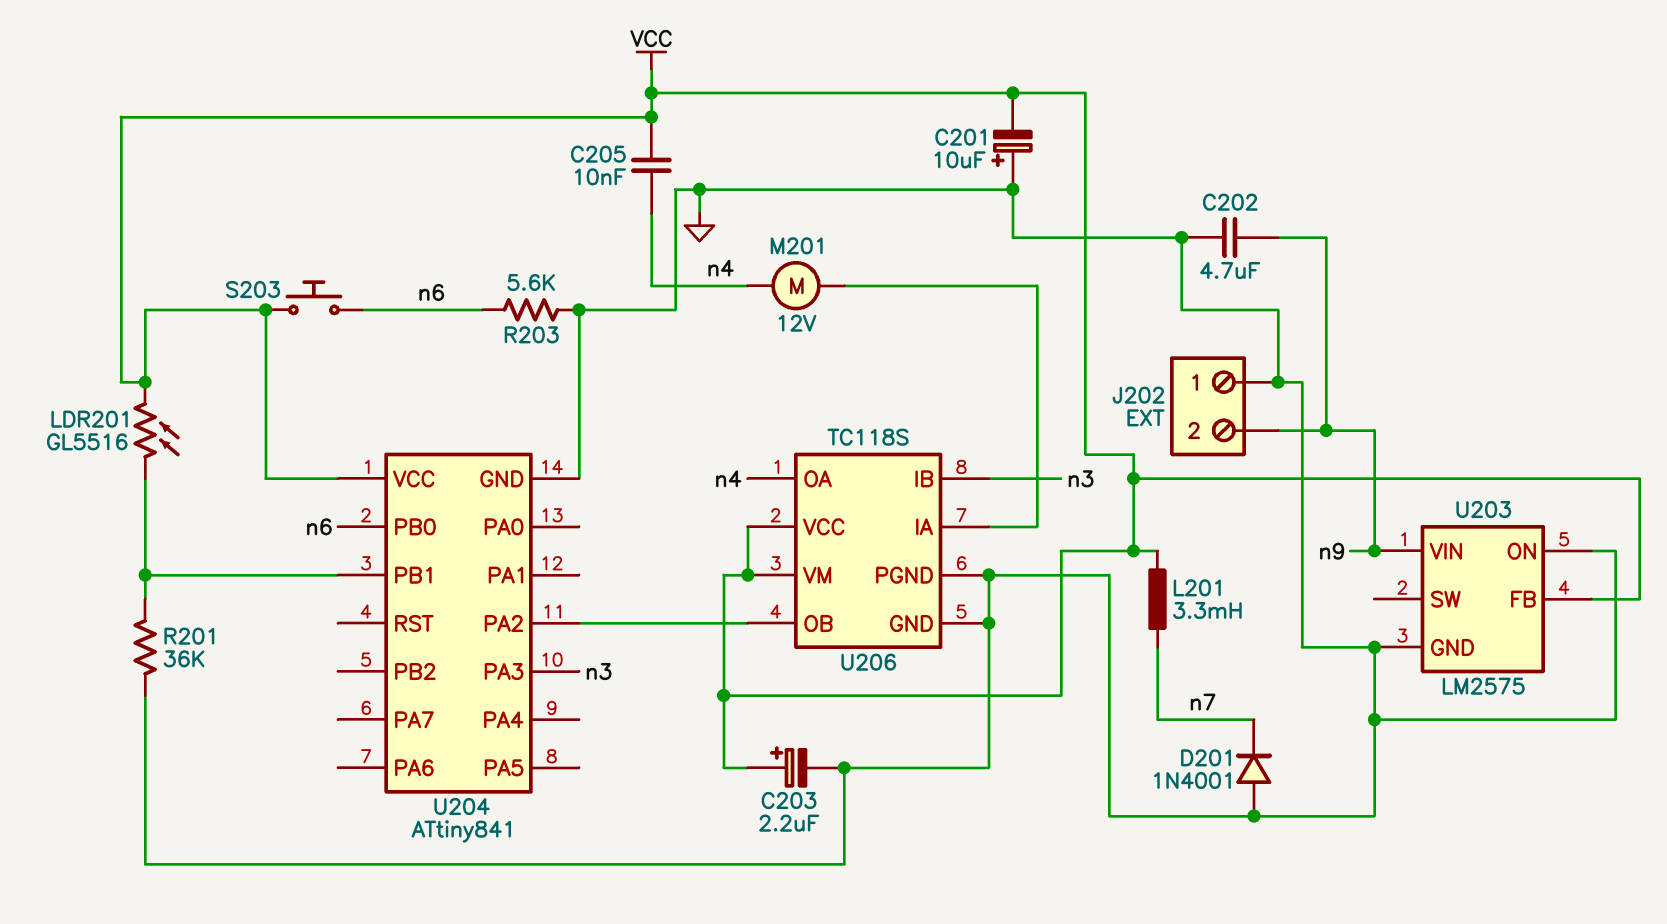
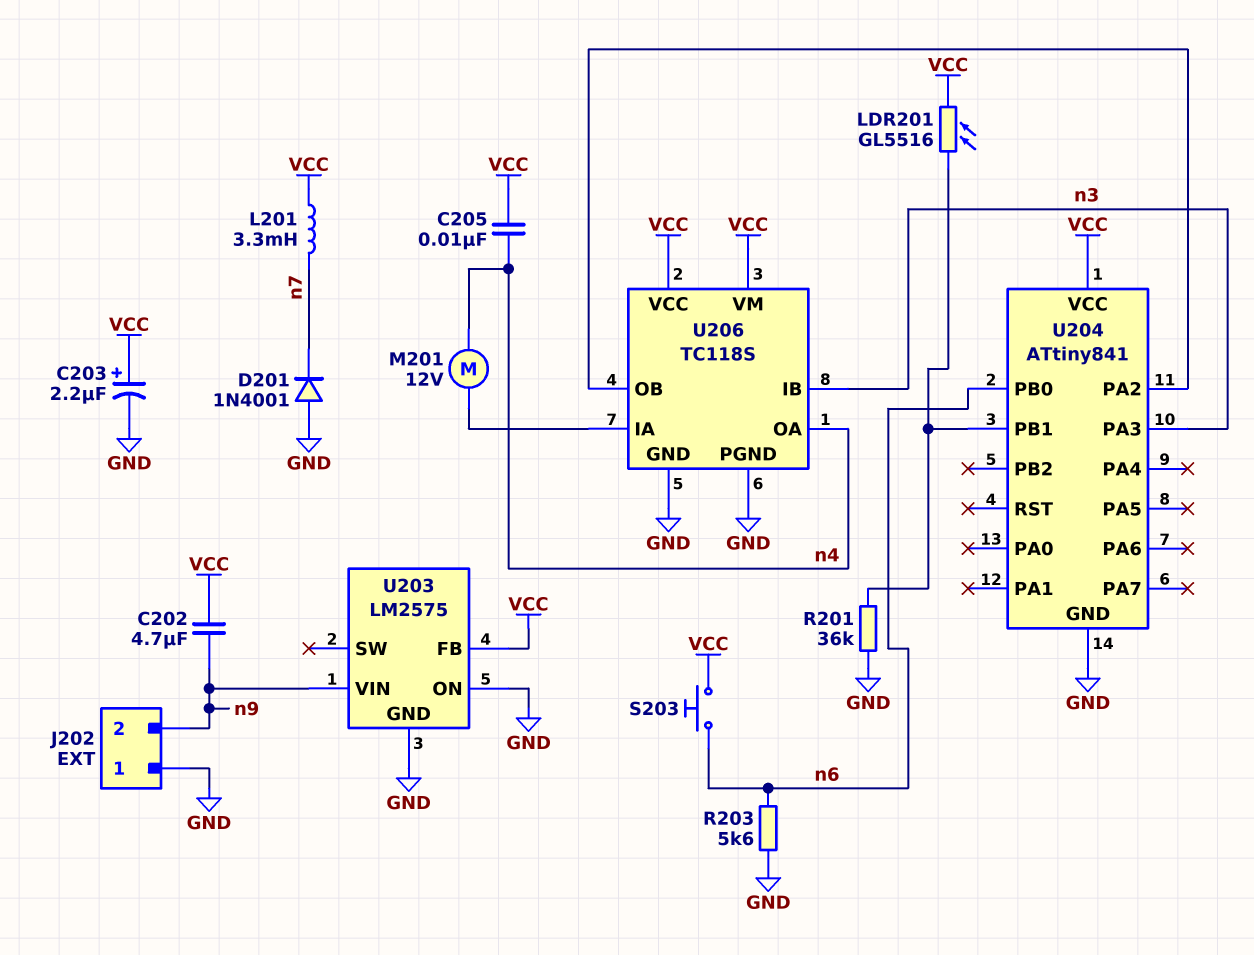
C201: 10uF (plus GND, minus VCC) -> none
C202: 4.7uF (GND, n9) -> 4.7uF (VCC, n9)

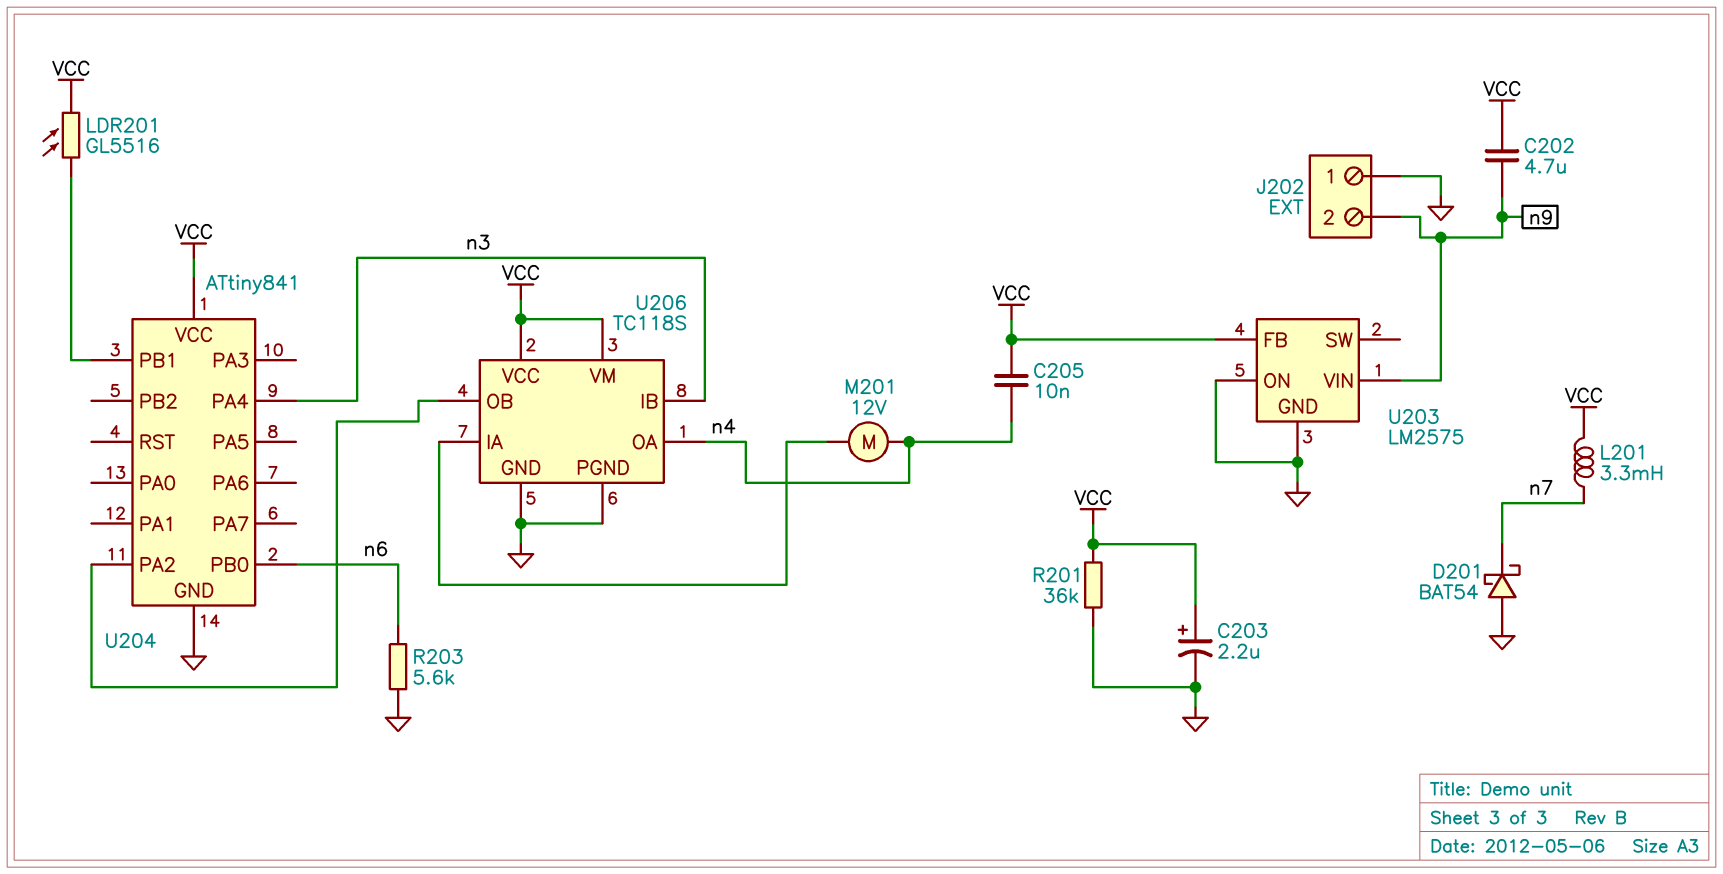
D201: diode 1N4001 (A GND, K n7) -> schottky BAT54 (A GND, K n7)
R201: 36k (GND, U204/PB1) -> 36k (GND, VCC)
S203: button (VCC, n6) -> none
U204 pin PA3: n3 -> none
U204 pin PA4: none -> n3

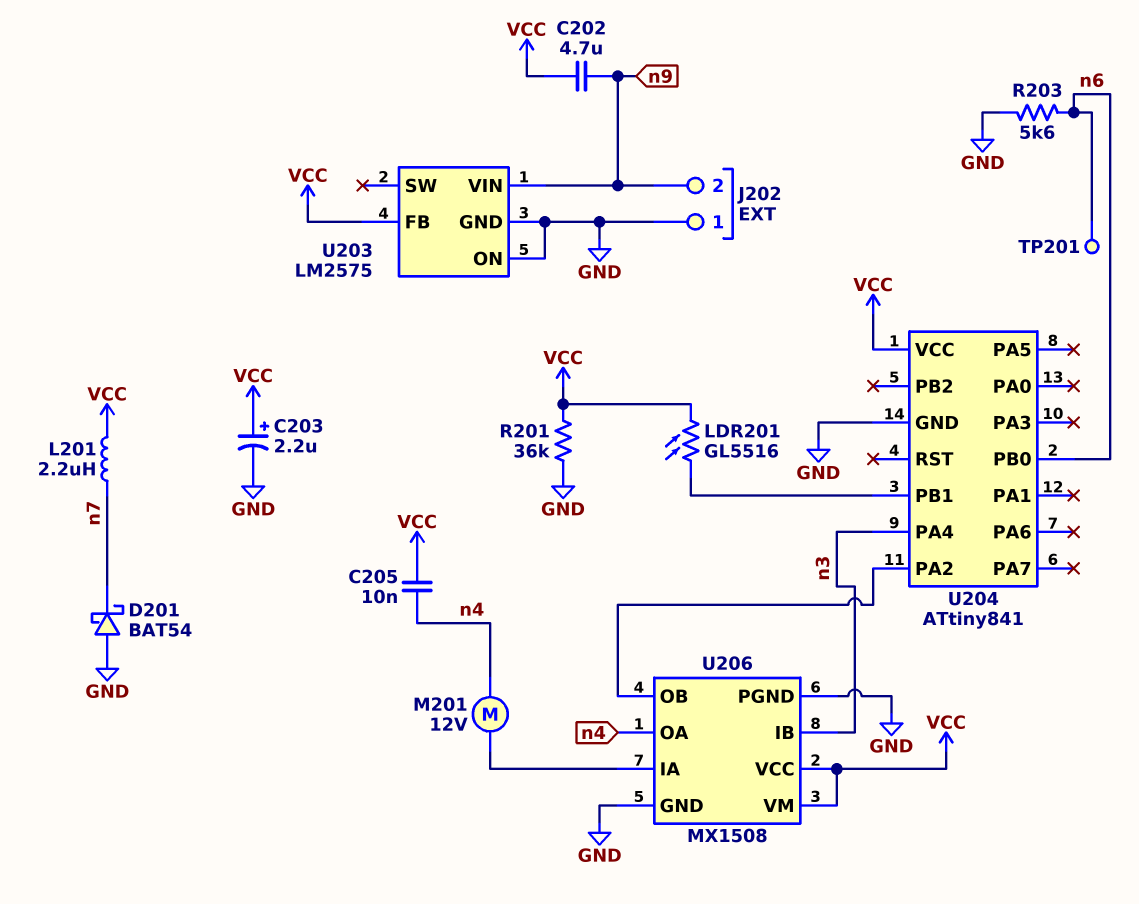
L201: 3.3mH (VCC, n7) -> 2.2uH (VCC, n7)
TP201: none -> test point (n6)
U206: TC118S -> MX1508

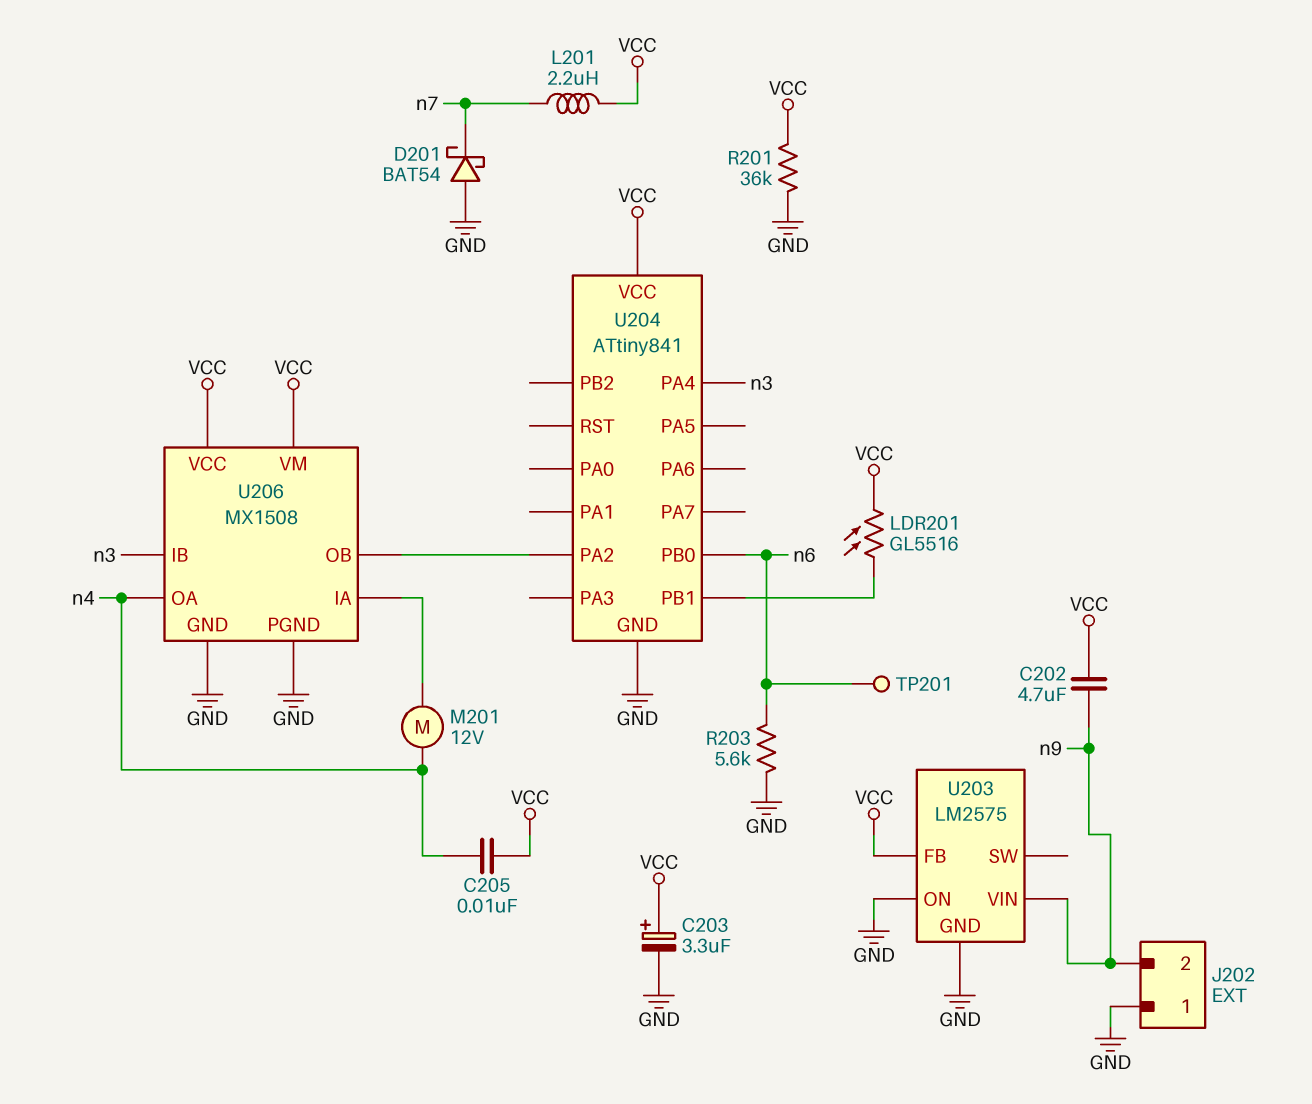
C203: 2.2uF (plus VCC, minus GND) -> 3.3uF (plus VCC, minus GND)

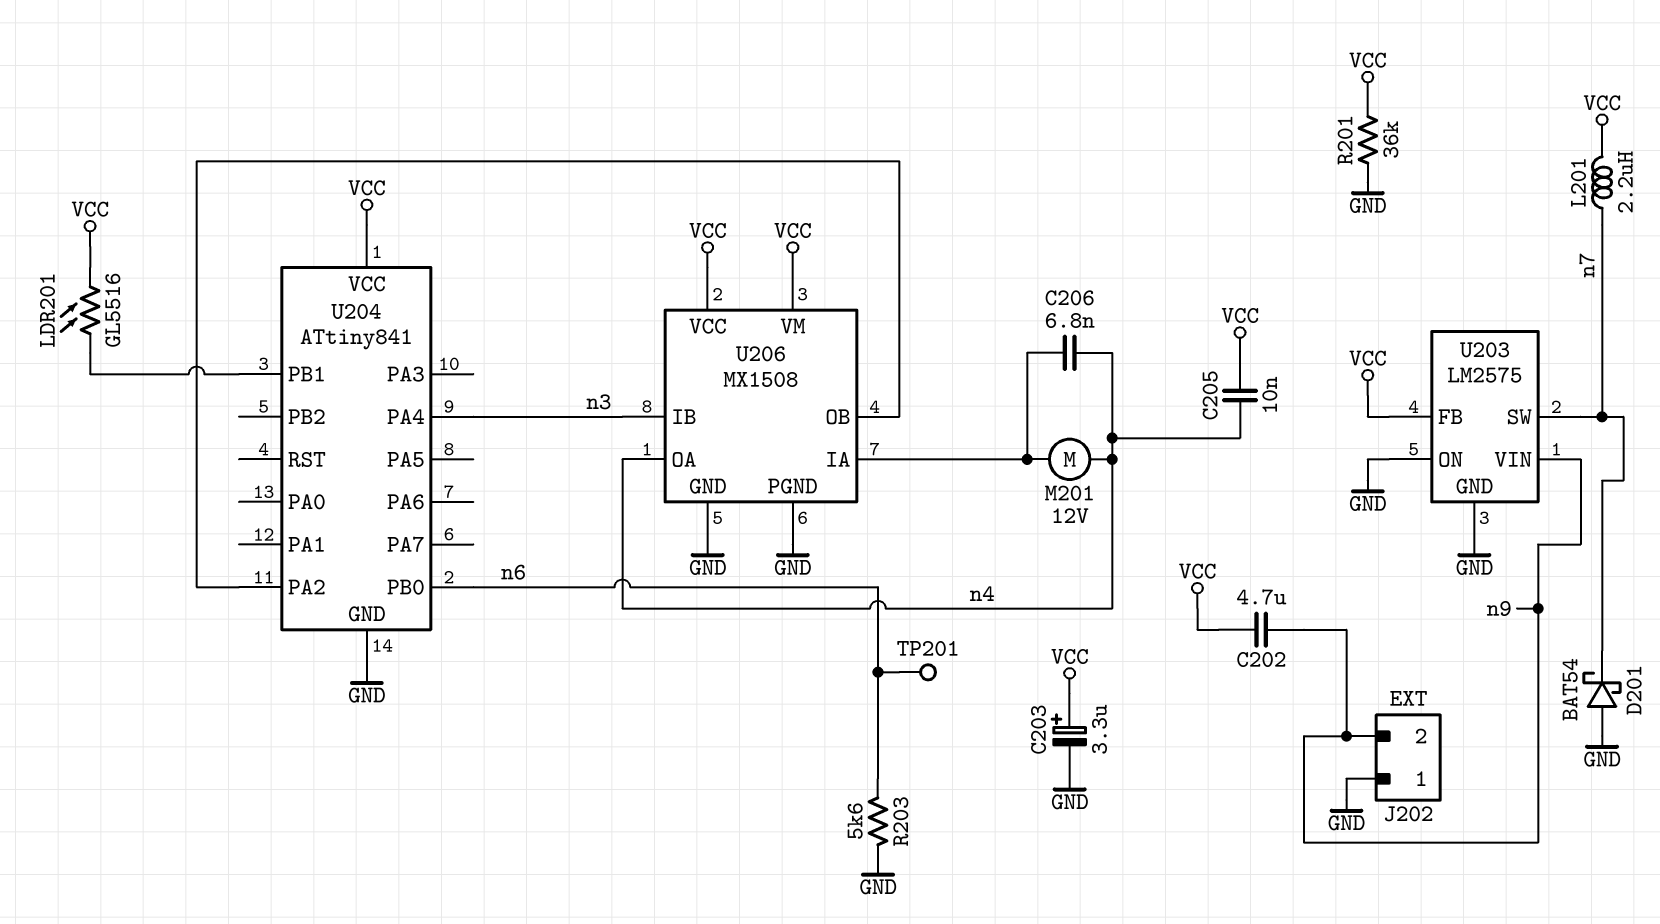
C206: none -> 6.8nF (U206/IA, n4)
U203 pin SW: none -> n7

